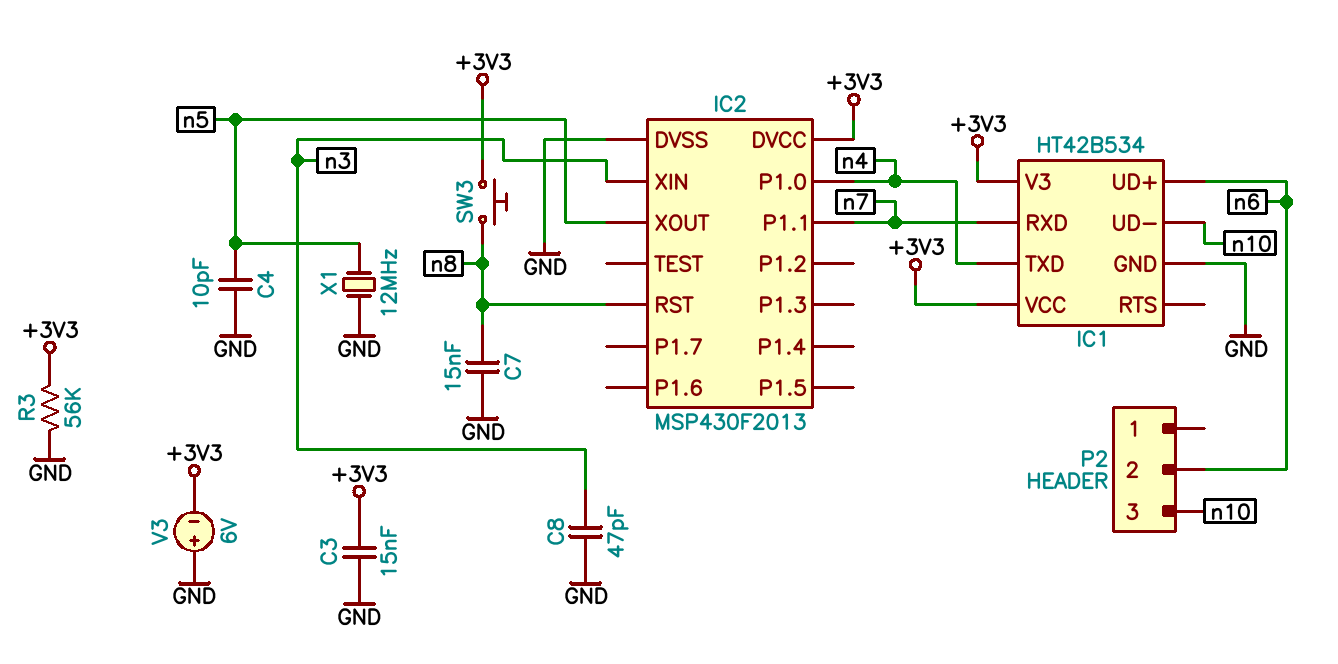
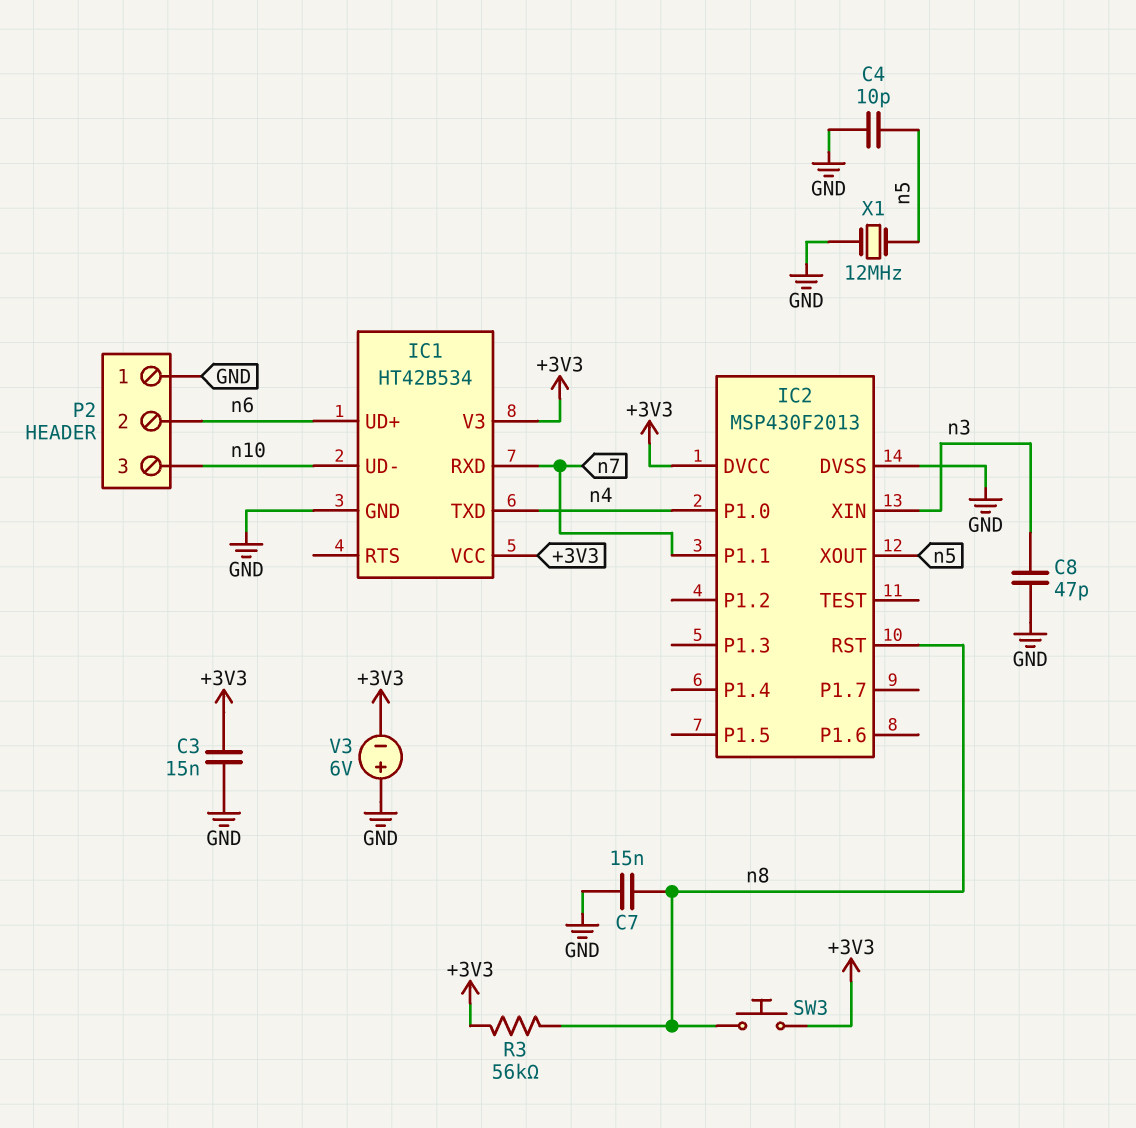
P2 pin 1: none -> GND
R3: 56k (+3V3, GND) -> 56k (+3V3, n8)

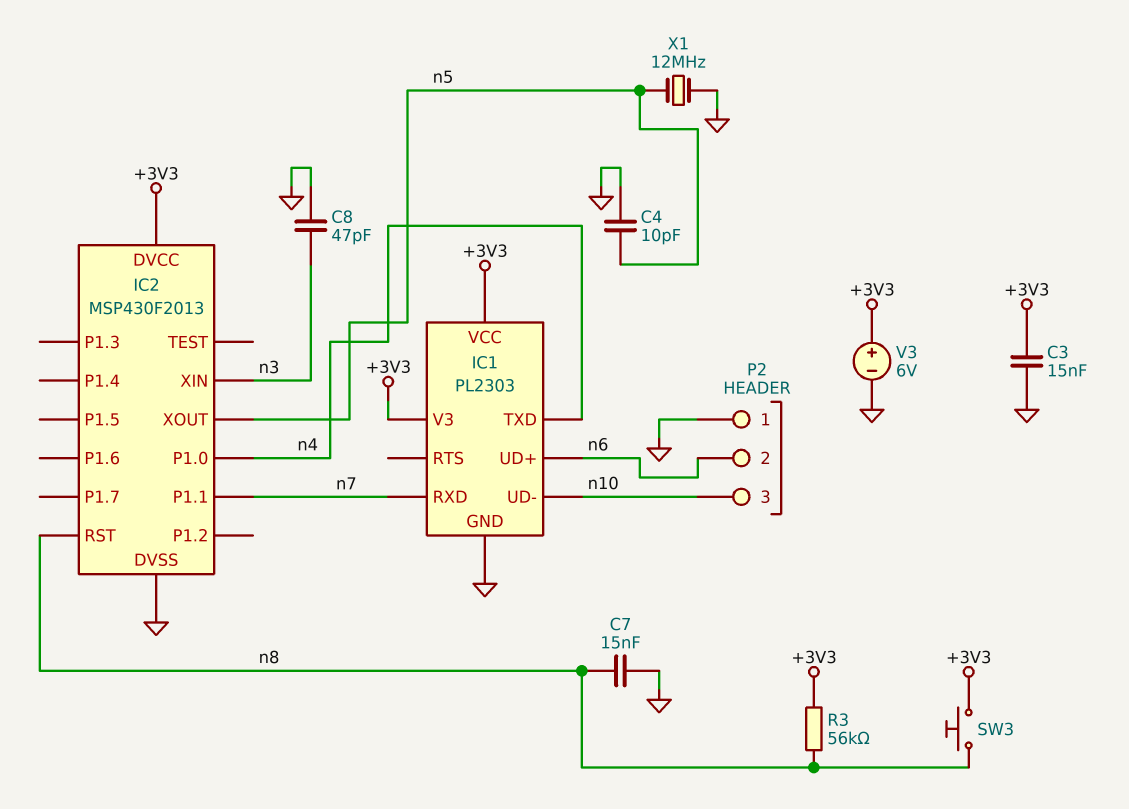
IC1: HT42B534 -> PL2303
V3: 6V (plus GND, minus +3V3) -> 6V (plus +3V3, minus GND)

